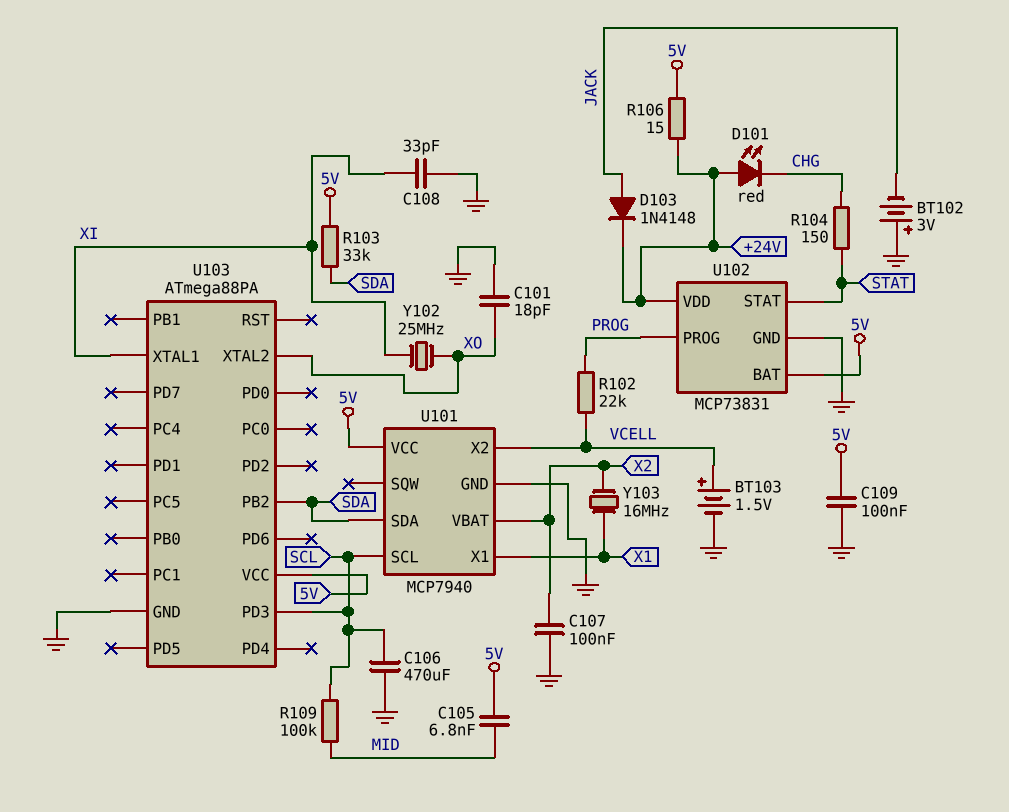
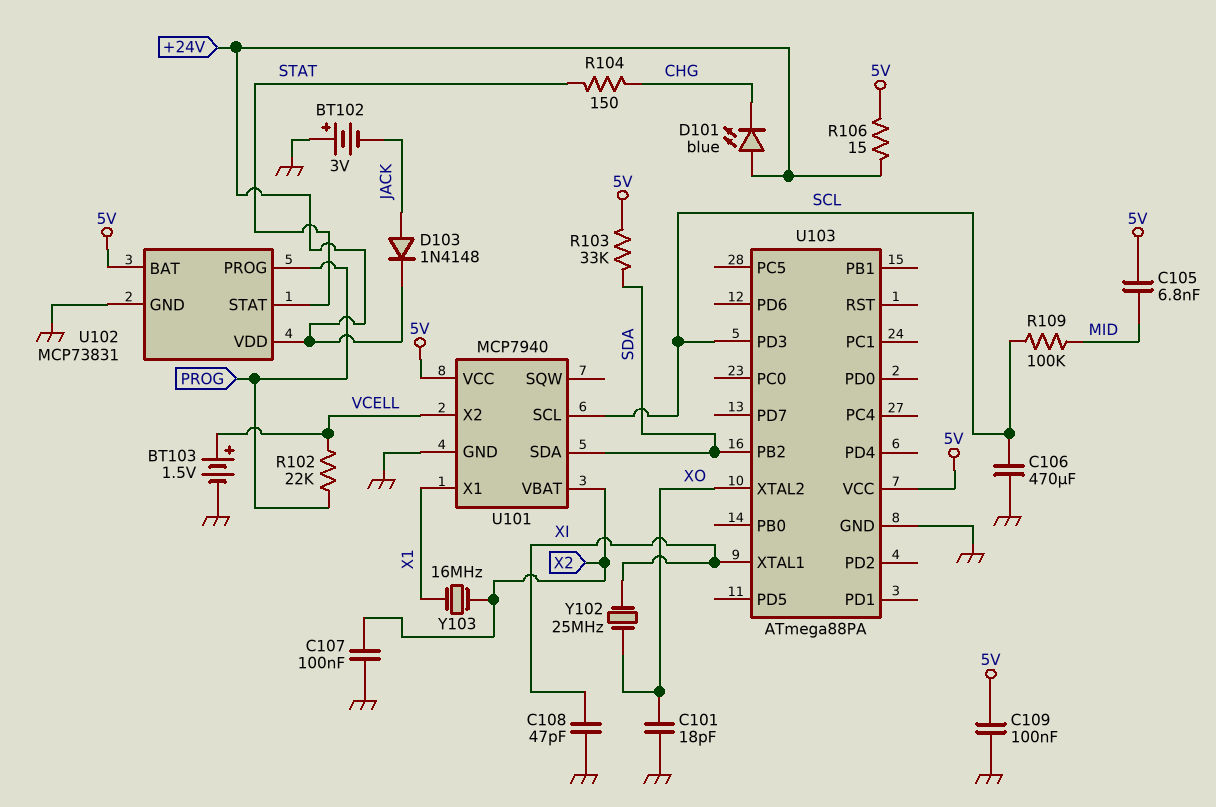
C108: 33pF (GND, XI) -> 47pF (GND, XI)
D101: LED red (A +24V, K CHG) -> LED blue (A +24V, K CHG)

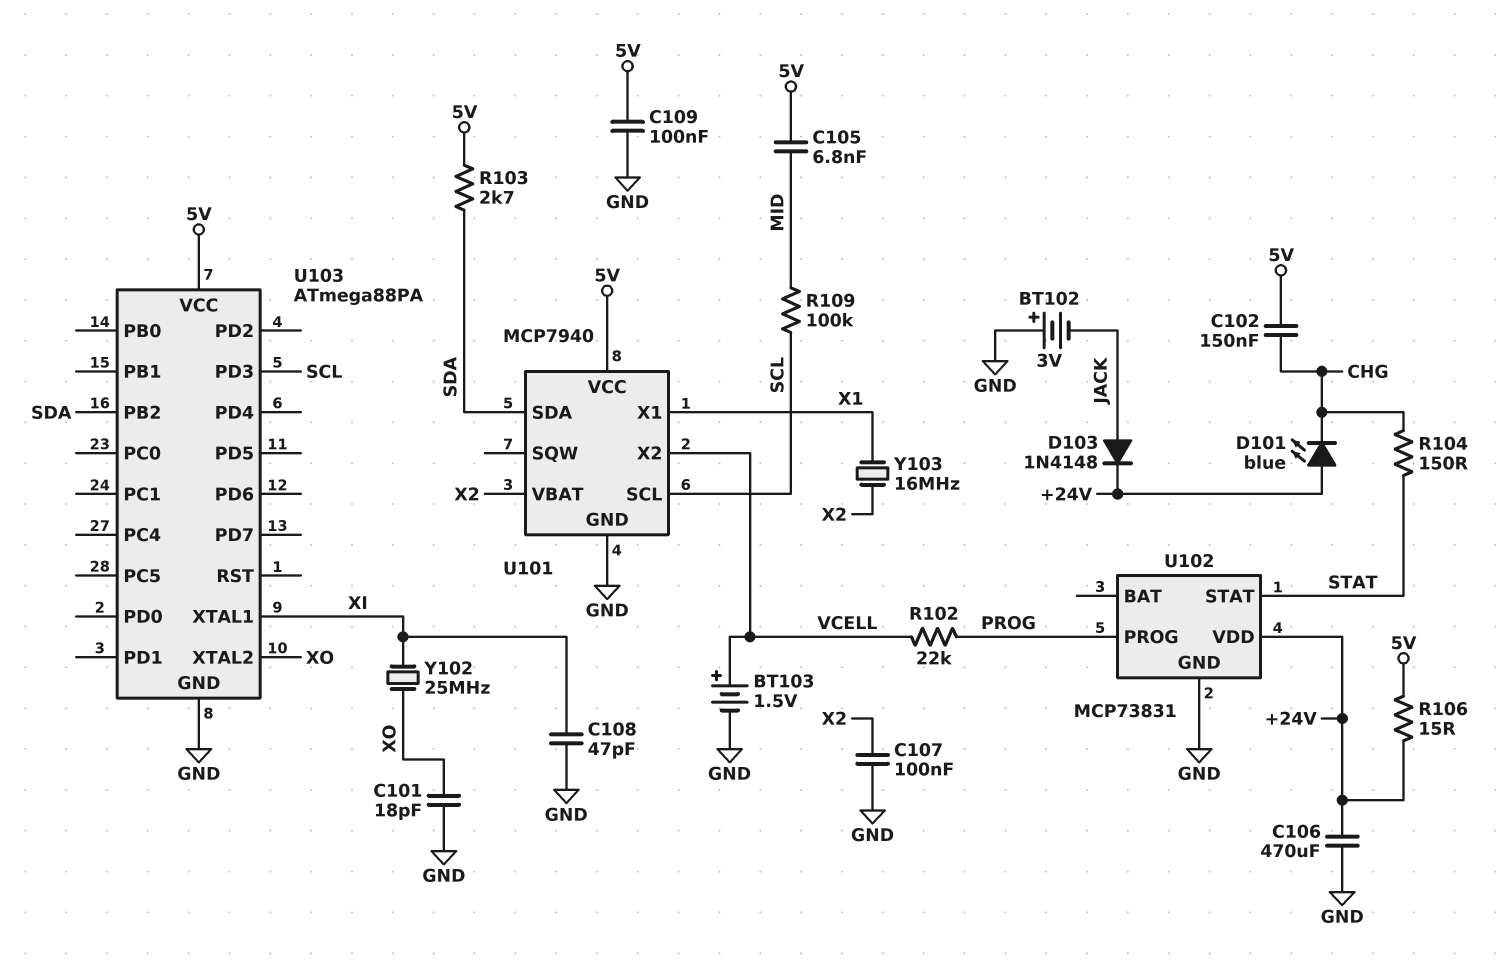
C102: none -> 150nF (5V, CHG)
C106: 470uF (GND, SCL) -> 470uF (+24V, GND)
R103: 33k (5V, SDA) -> 2.7k (5V, SDA)
U102 pin BAT: 5V -> none

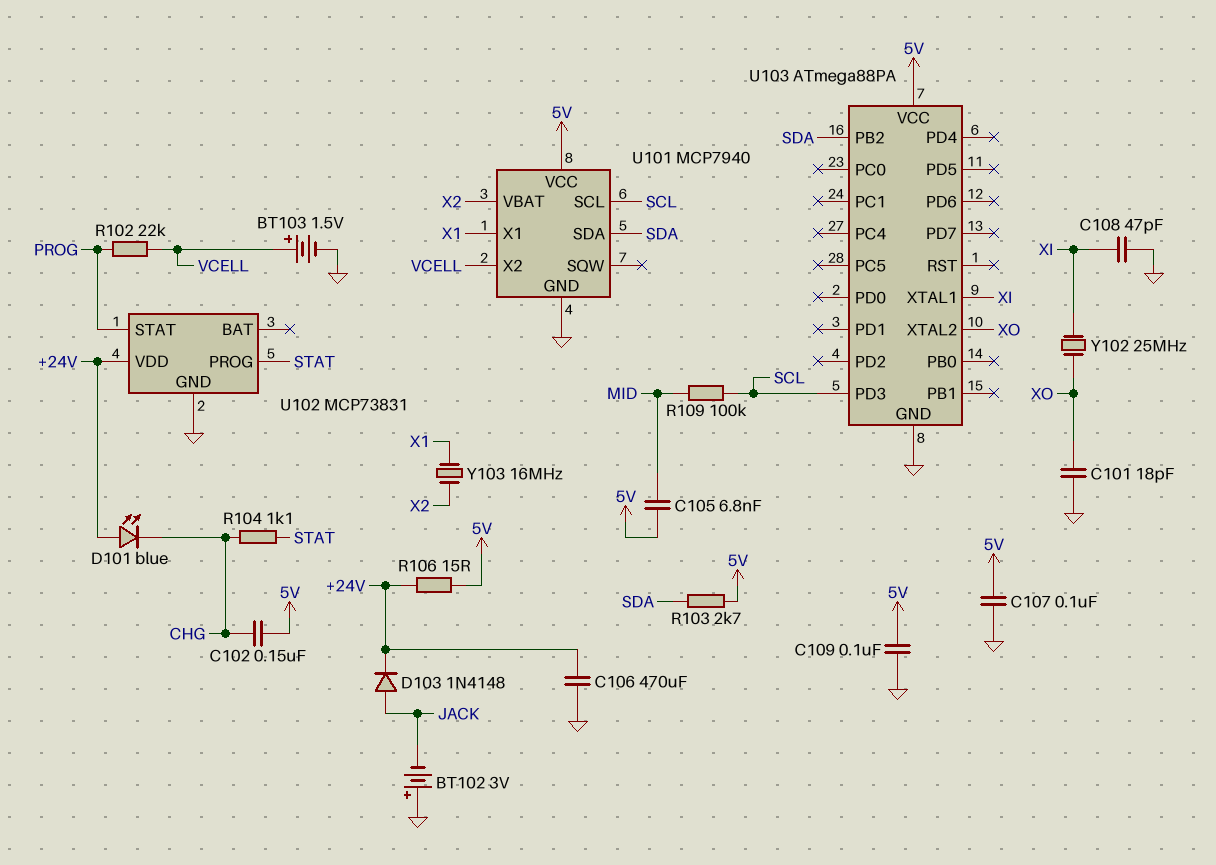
C107: 100nF (GND, X2) -> 100nF (5V, GND)
R104: 150 (CHG, STAT) -> 1.1k (CHG, STAT)
U102 pin PROG: PROG -> STAT
U102 pin STAT: STAT -> PROG

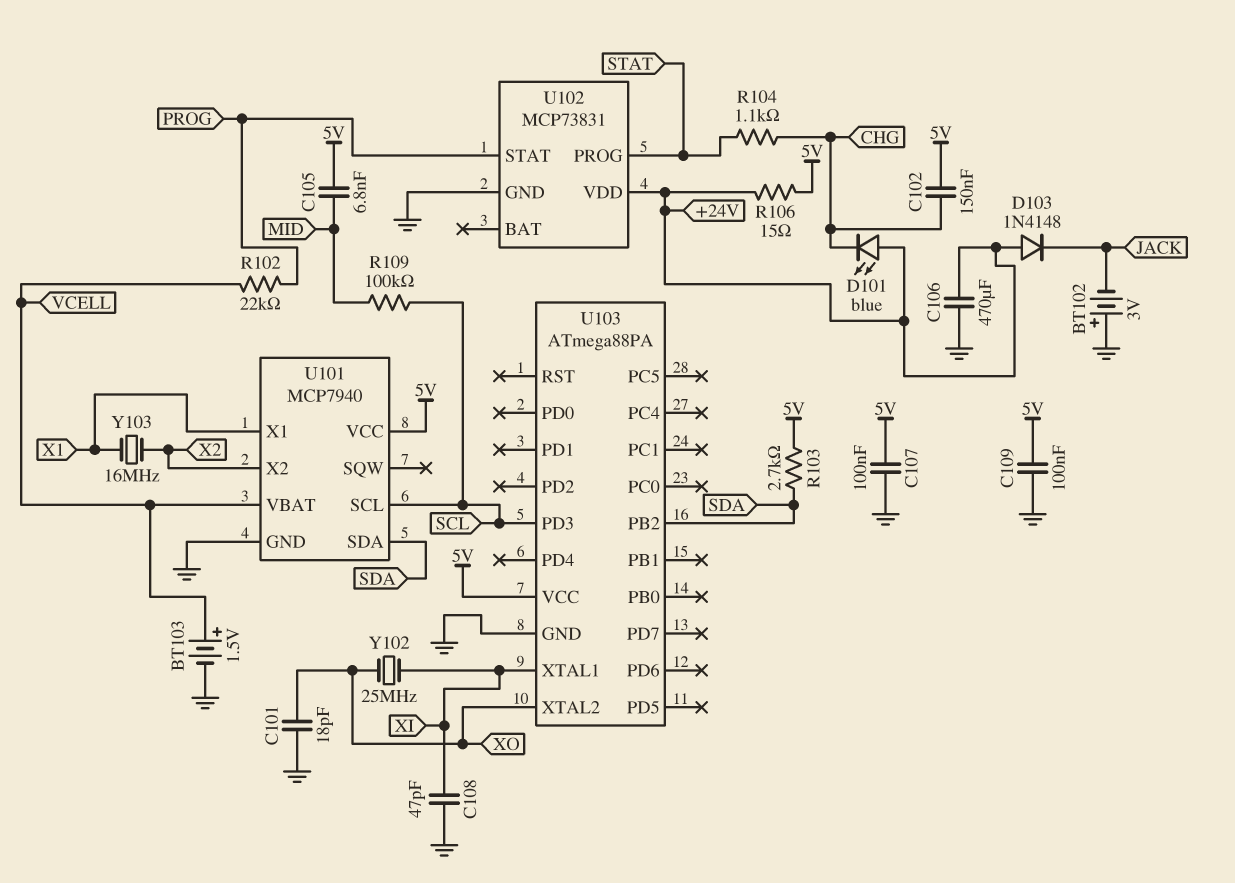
D103: diode 1N4148 (A JACK, K +24V) -> diode 1N4148 (A +24V, K JACK)
U101 pin VBAT: X2 -> VCELL
U101 pin X2: VCELL -> X2

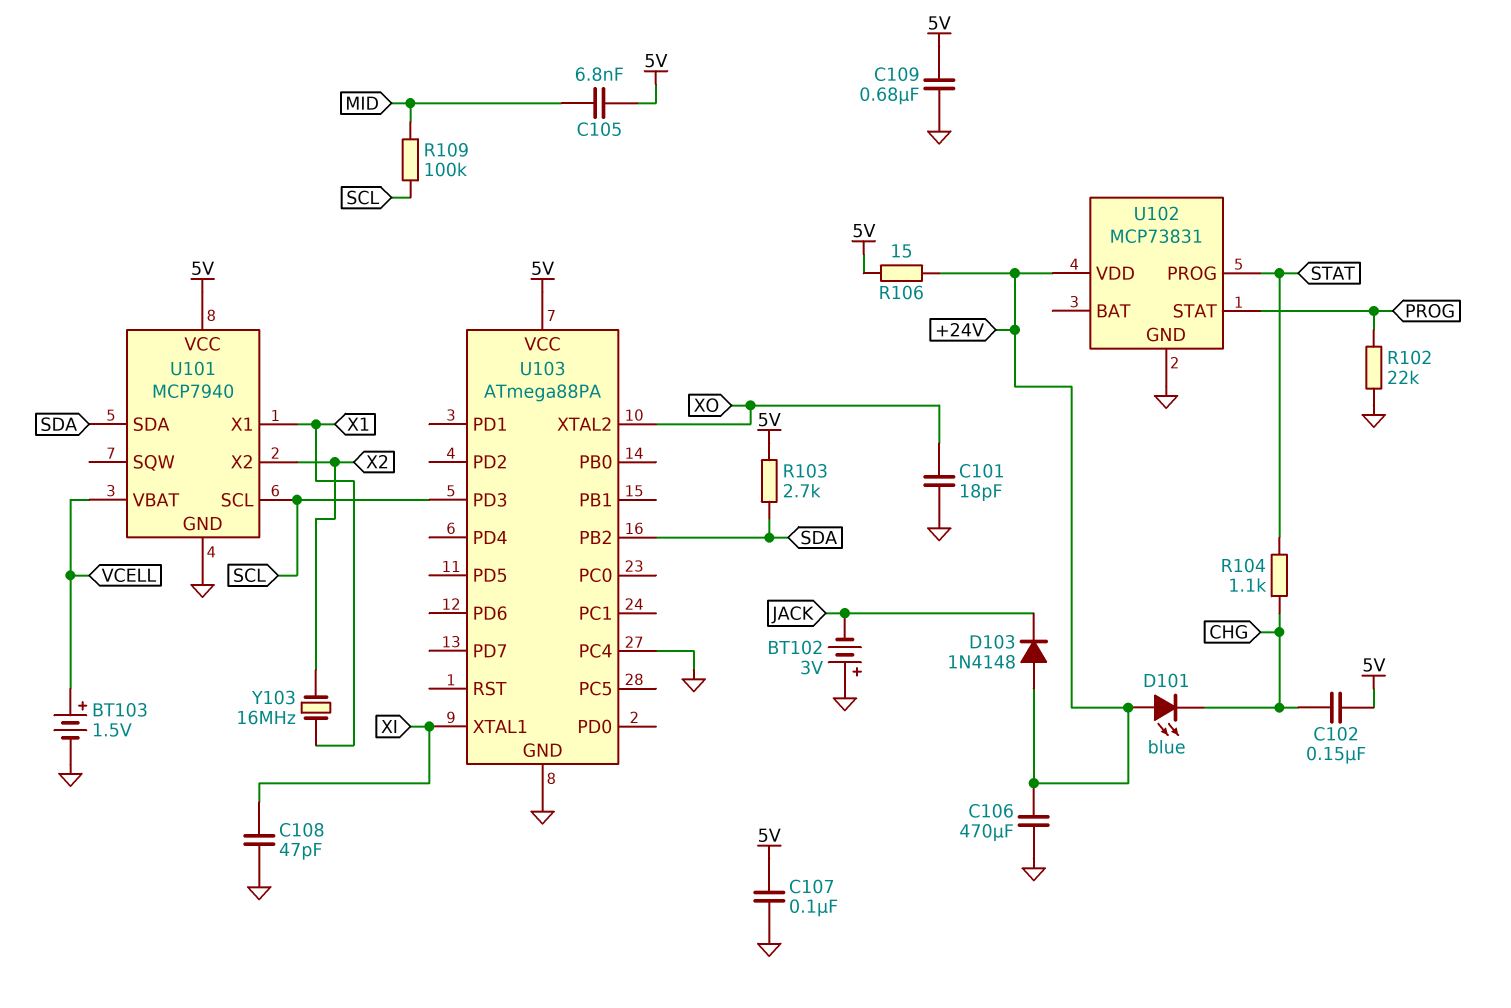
C109: 100nF (5V, GND) -> 680nF (5V, GND)
R102: 22k (PROG, VCELL) -> 22k (GND, PROG)
U103 pin PC4: none -> GND
Y102: 25MHz (XI, XO) -> none

